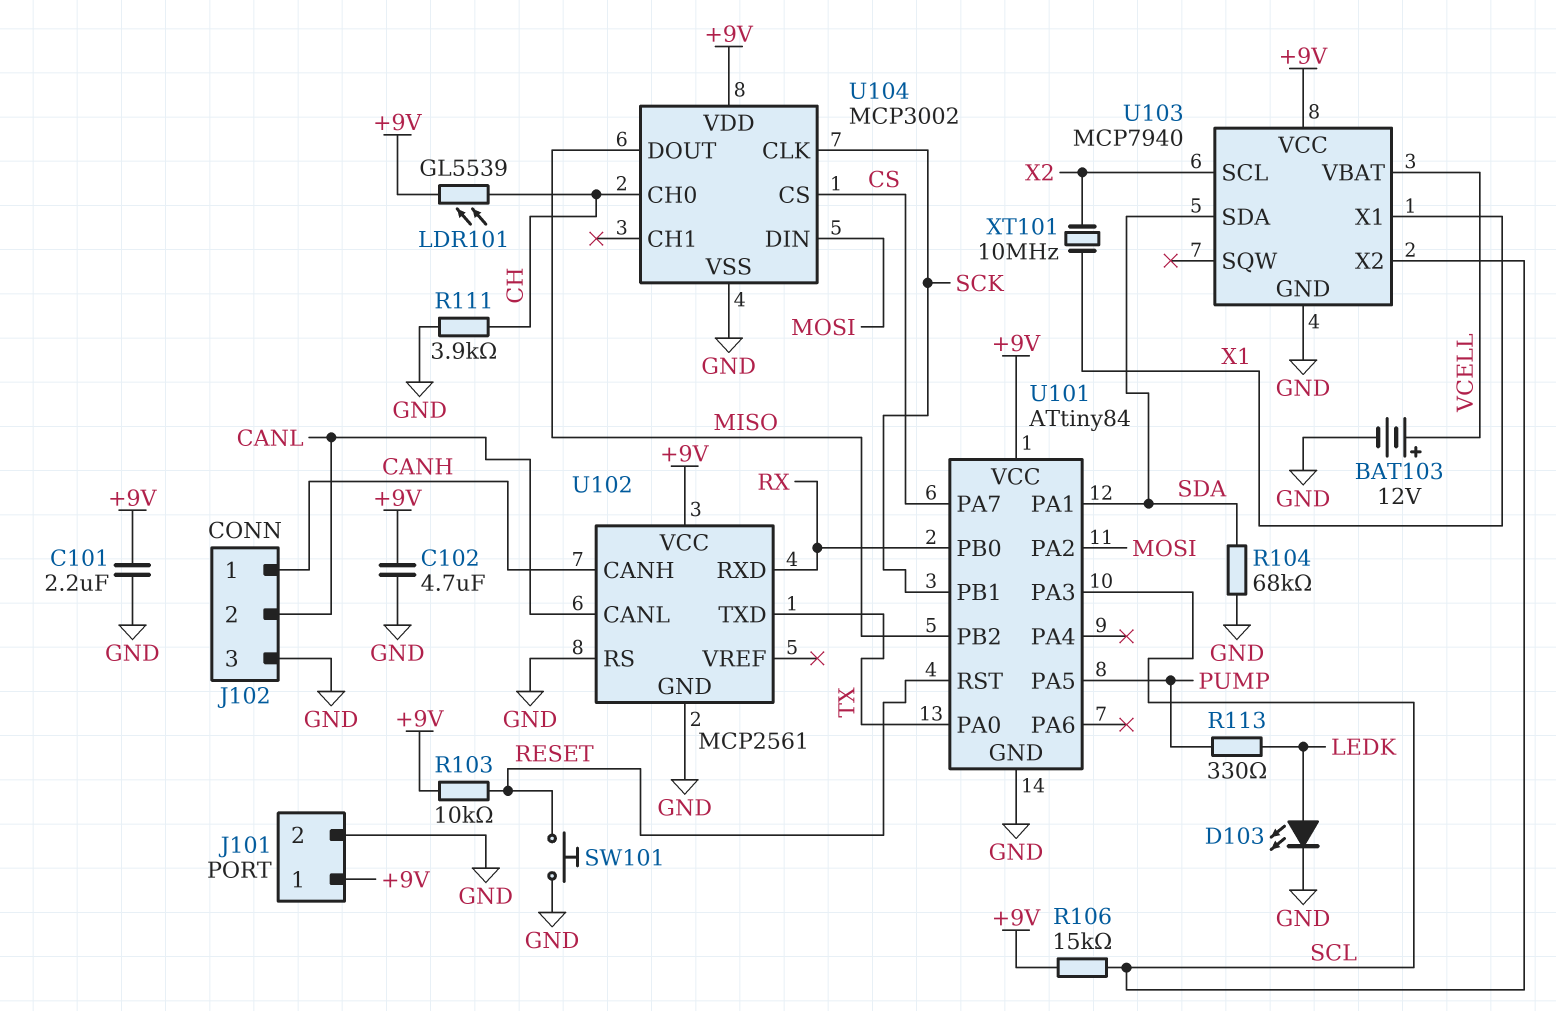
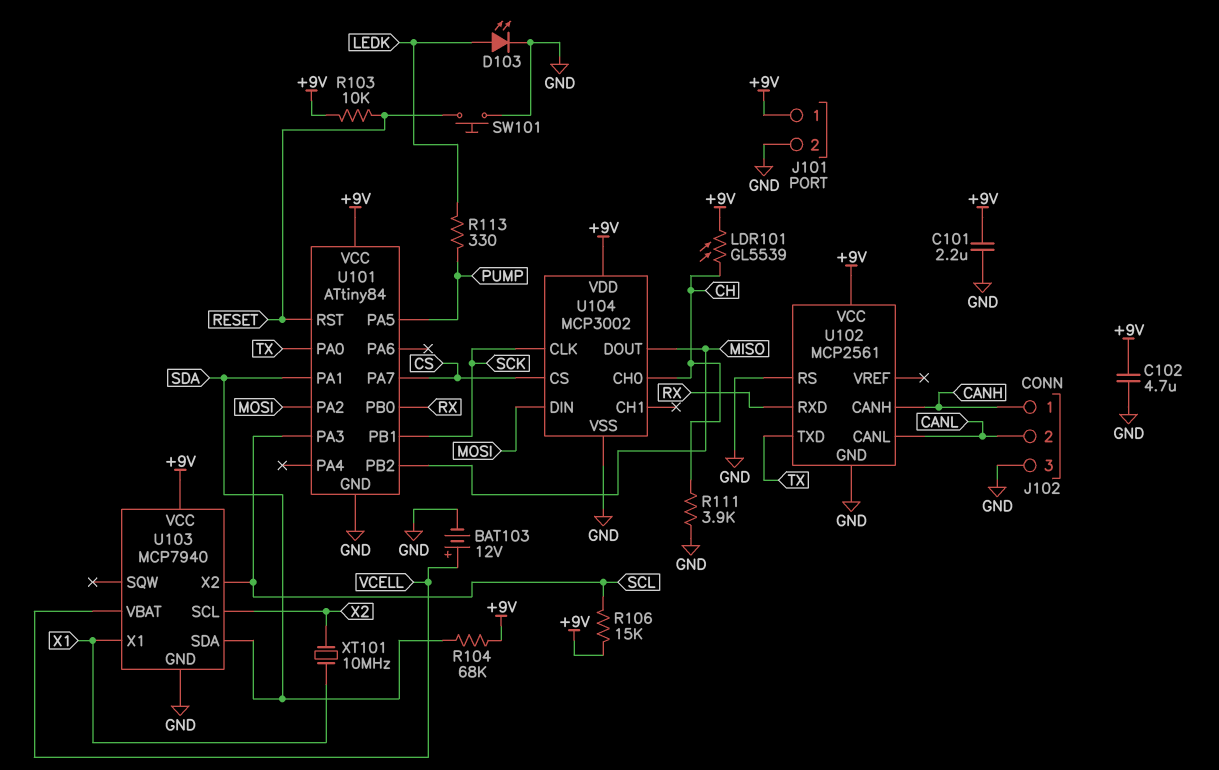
R104: 68k (GND, SDA) -> 68k (+9V, SDA)

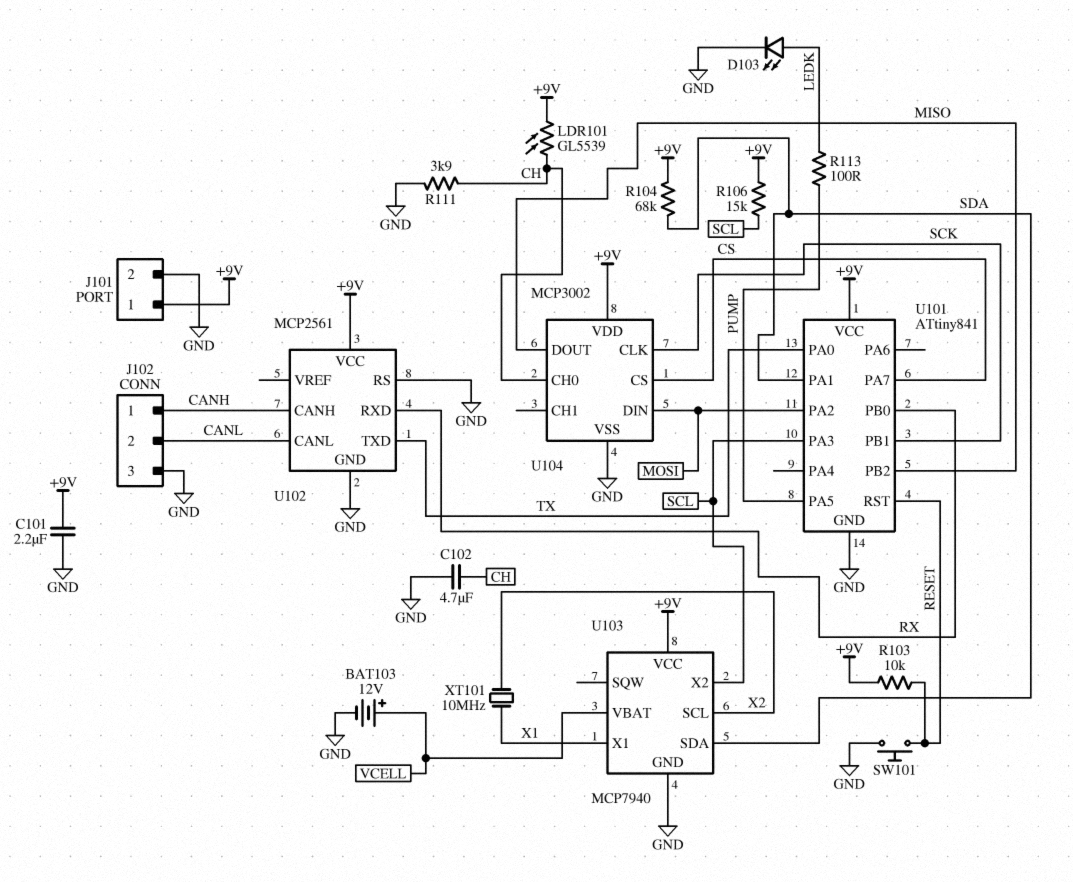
C102: 4.7uF (+9V, GND) -> 4.7uF (CH, GND)
R113: 330 (LEDK, PUMP) -> 100 (LEDK, PUMP)
U101: ATtiny84 -> ATtiny841

